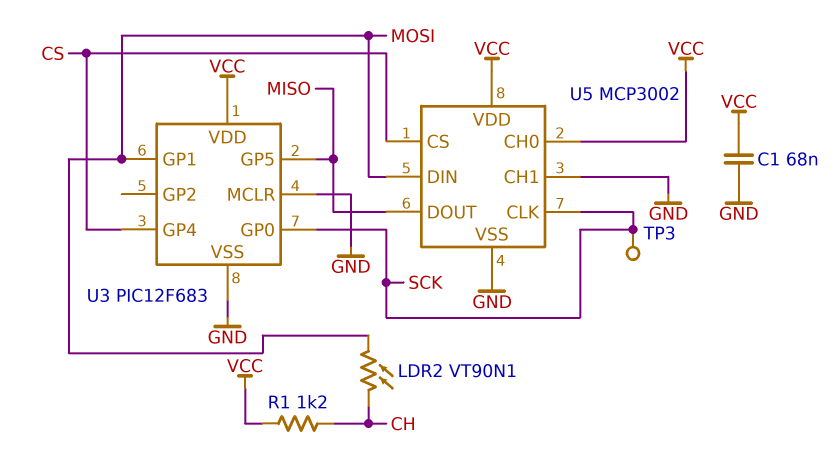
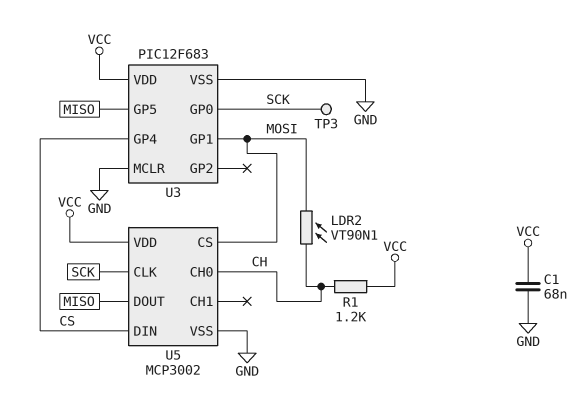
U5 pin CH0: VCC -> CH
U5 pin CH1: GND -> none
U5 pin CS: CS -> MOSI
U5 pin DIN: MOSI -> CS

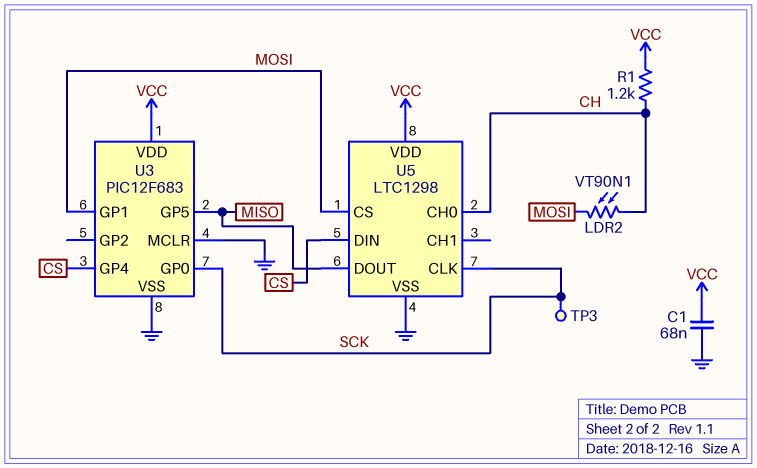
U5: MCP3002 -> LTC1298

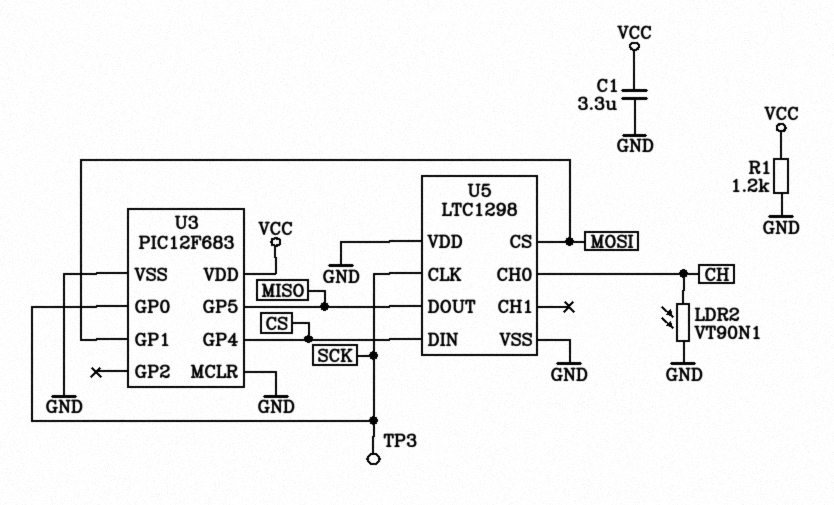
C1: 68nF (GND, VCC) -> 3.3uF (GND, VCC)
LDR2: VT90N1 (CH, MOSI) -> VT90N1 (CH, GND)
R1: 1.2k (CH, VCC) -> 1.2k (GND, VCC)
U5 pin VDD: VCC -> GND

